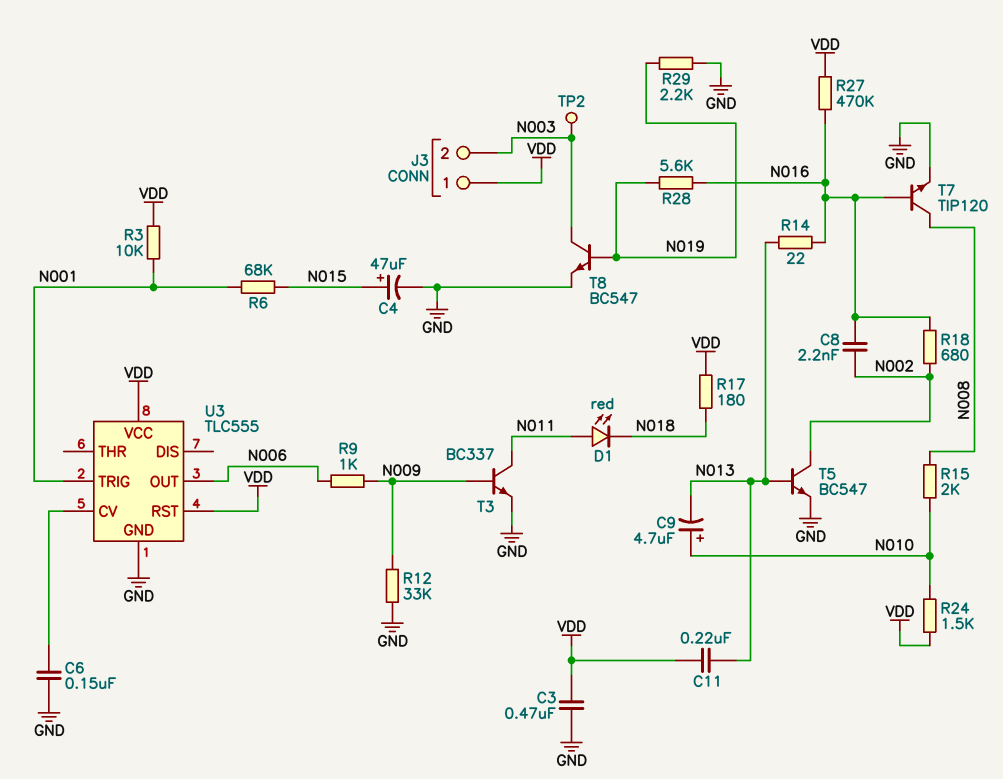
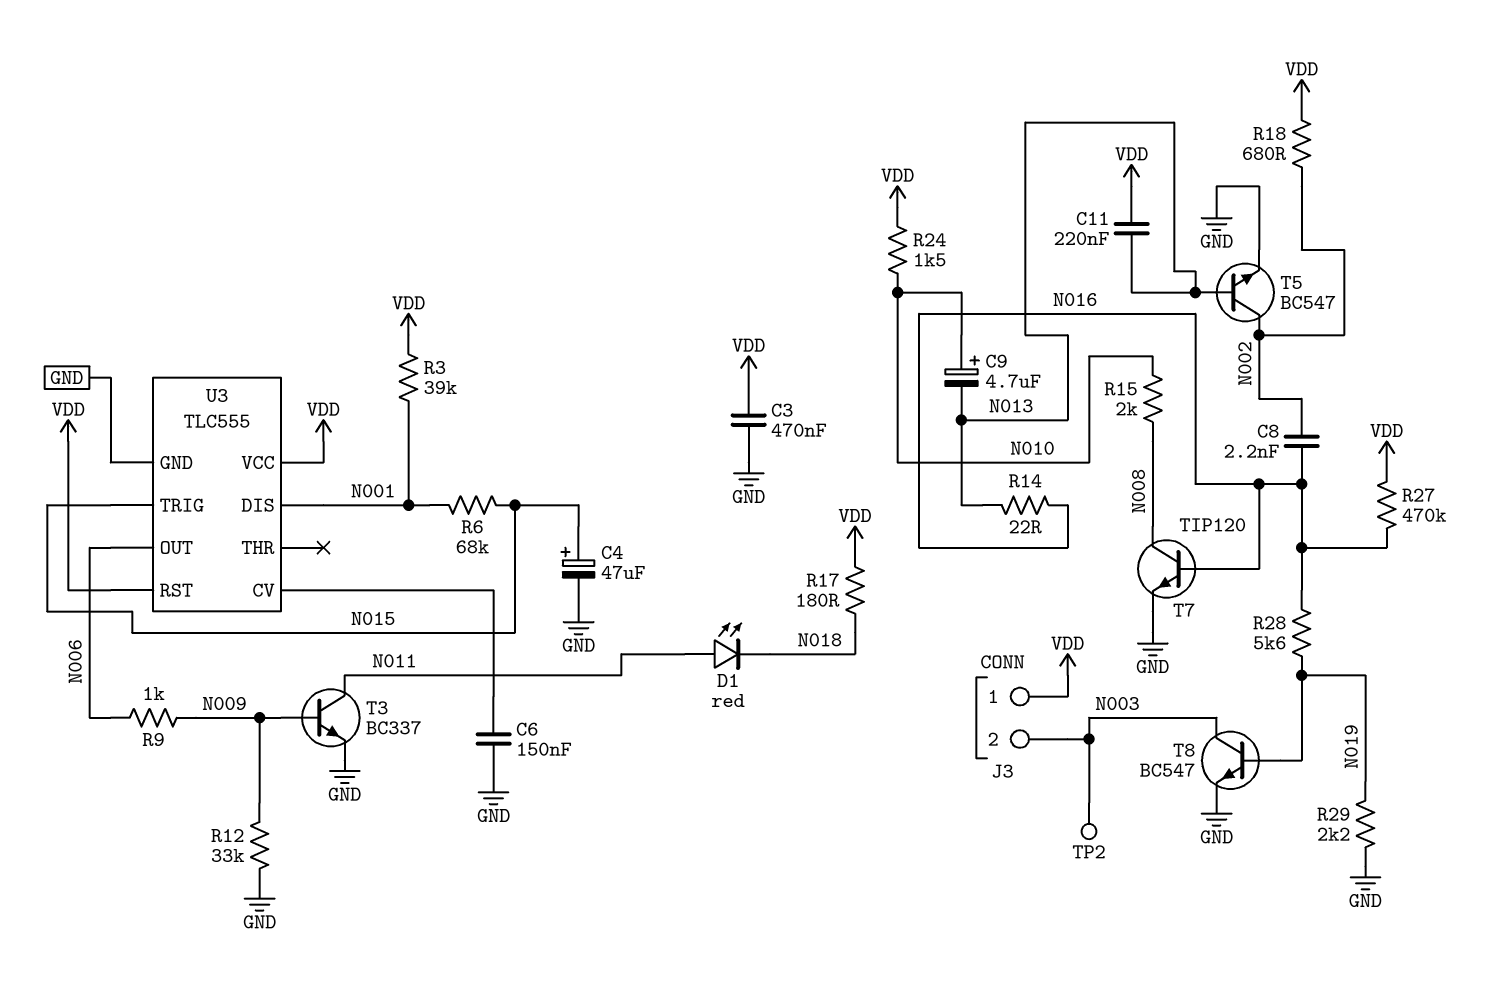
R3: 10k (N001, VDD) -> 39k (N001, VDD)
R18: 680 (N002, N016) -> 680 (N002, VDD)
U3 pin DIS: none -> N001
U3 pin TRIG: N001 -> N015

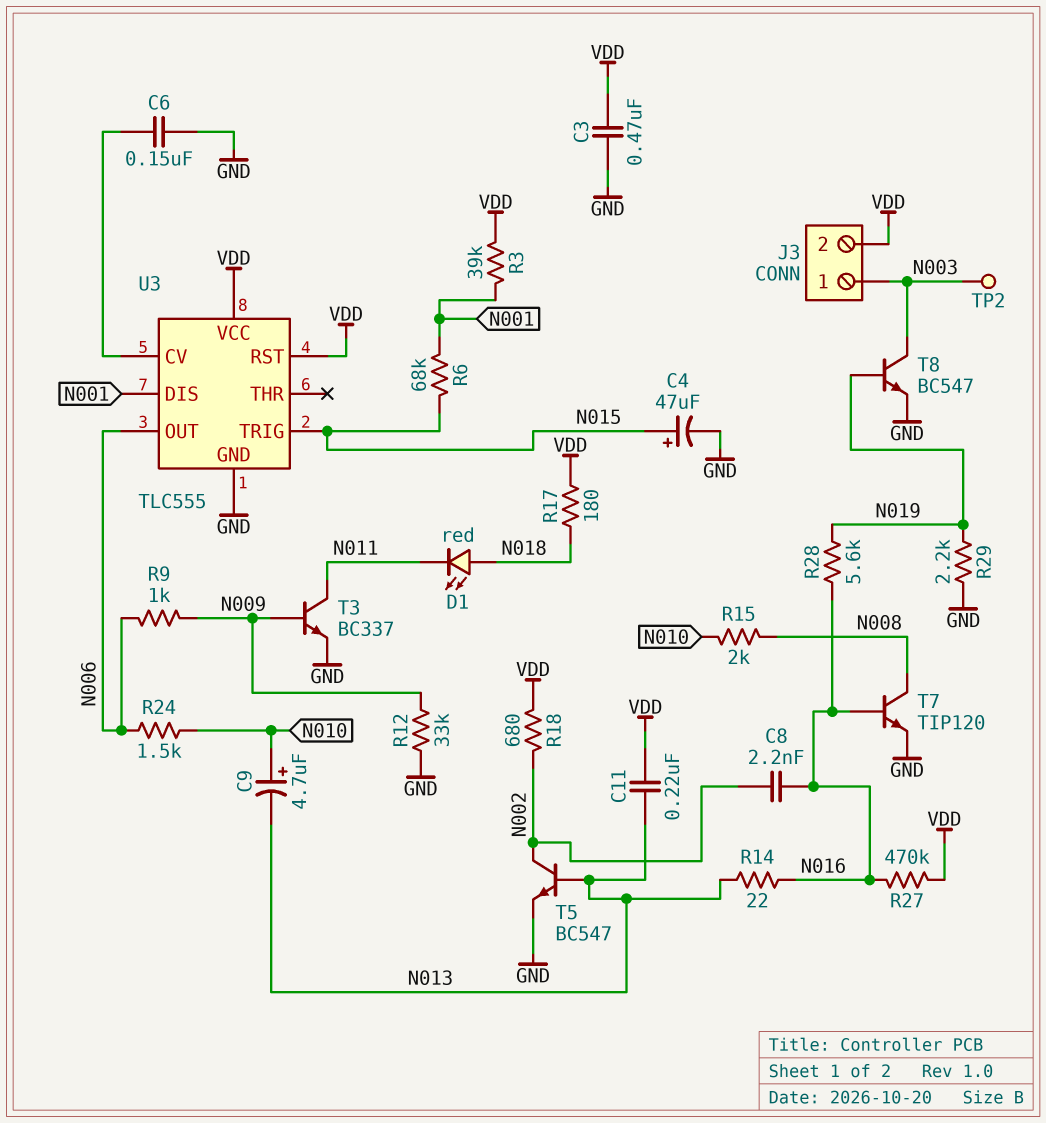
D1: LED red (A N011, K N018) -> LED red (A N018, K N011)
J3 pin 1: VDD -> N003
J3 pin 2: N003 -> VDD
R24: 1.5k (N010, VDD) -> 1.5k (N006, N010)

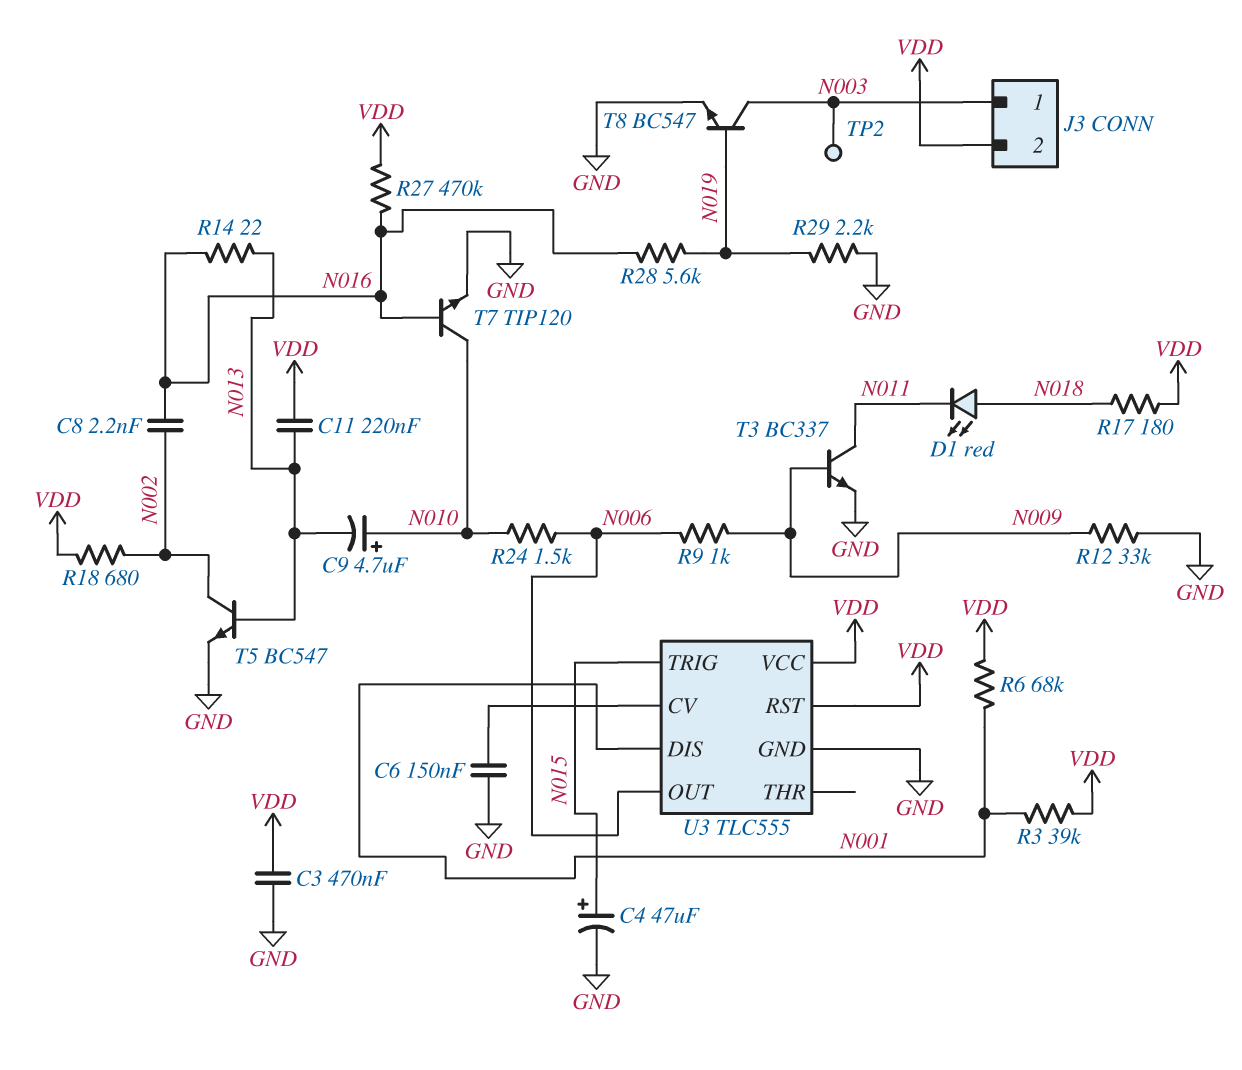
R6: 68k (N001, N015) -> 68k (N001, VDD)
R15: 2k (N008, N010) -> none
T7: NPN TIP120 (B N016, C N008, E GND) -> NPN TIP120 (B N016, C N010, E GND)

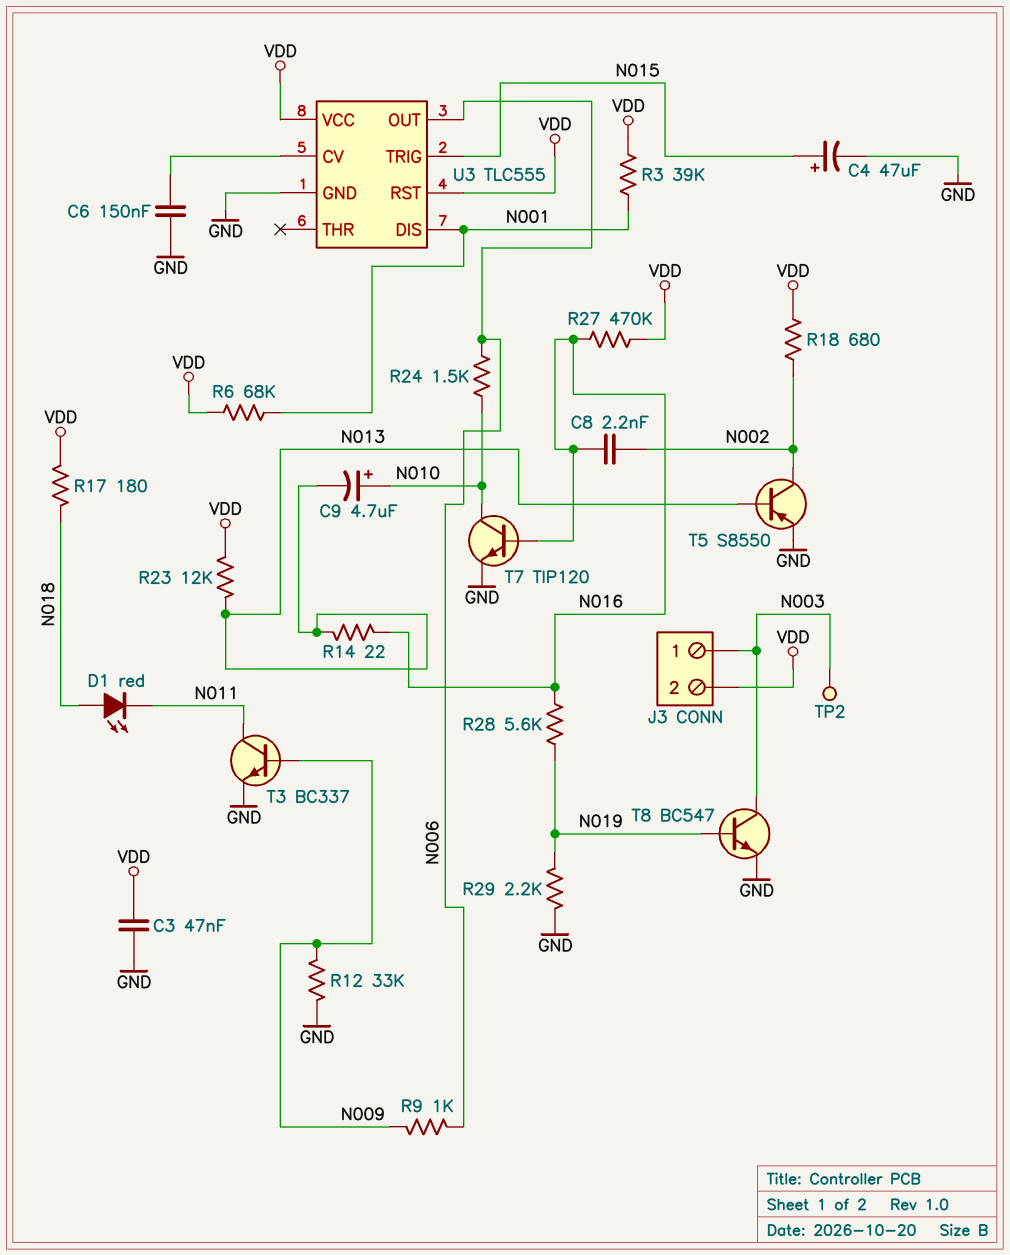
C3: 470nF (GND, VDD) -> 47nF (GND, VDD)
C11: 220nF (N013, VDD) -> none
R23: none -> 12k (N013, VDD)
T5: NPN BC547 (B N013, C N002, E GND) -> PNP S8550 (B N013, C N002, E GND)

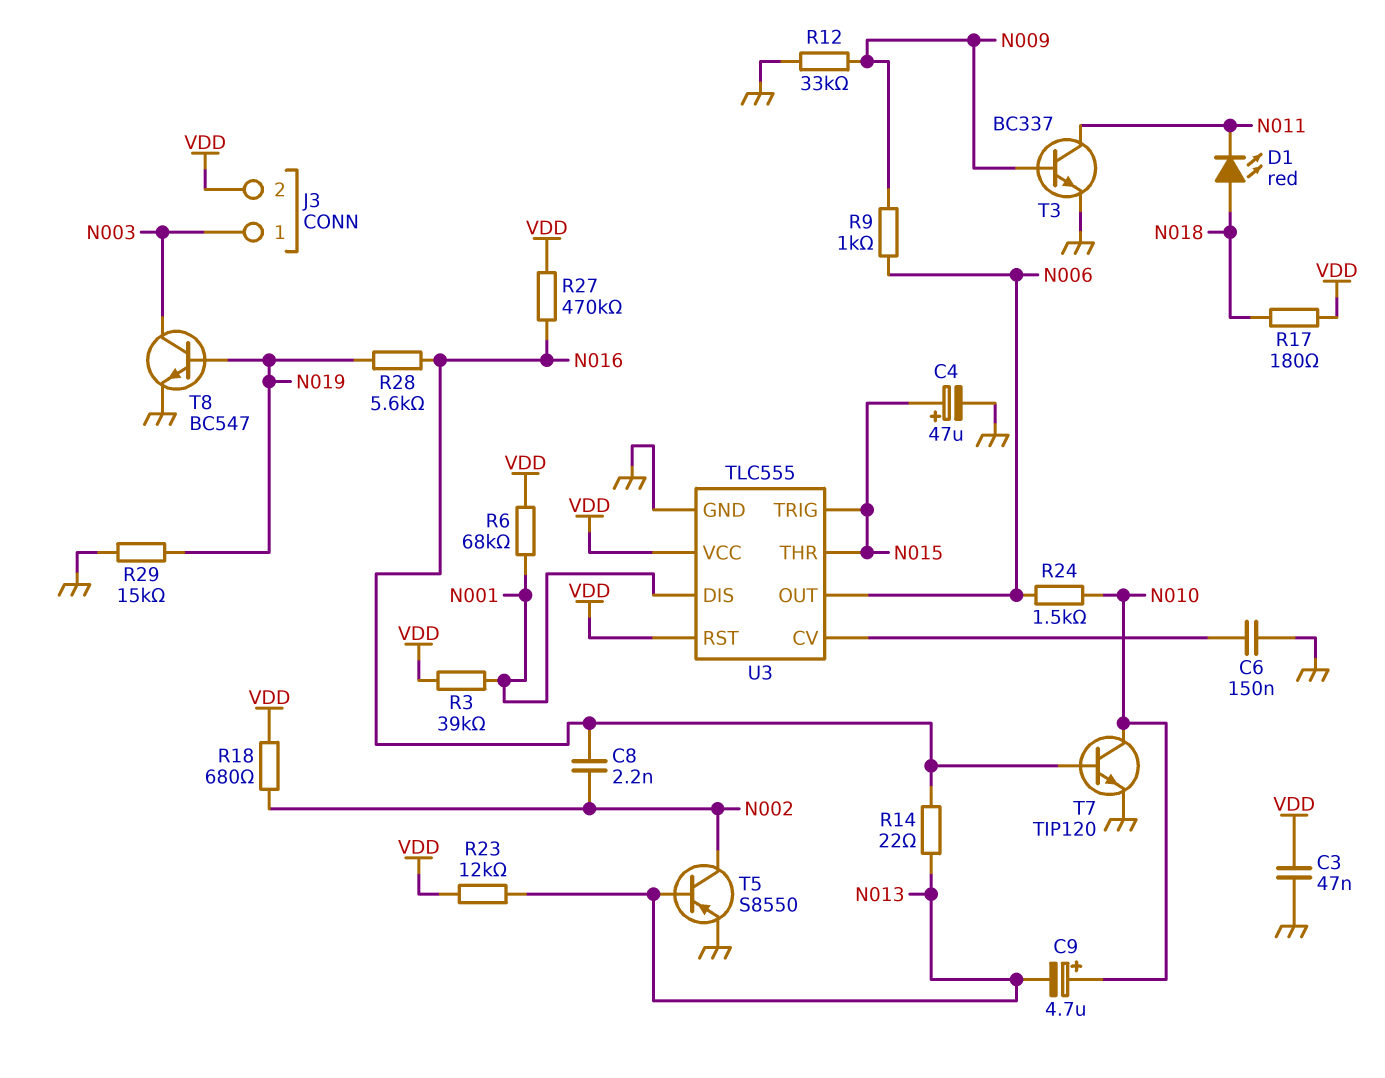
R29: 2.2k (GND, N019) -> 15k (GND, N019)
TP2: test point (N003) -> none
U3 pin THR: none -> N015

